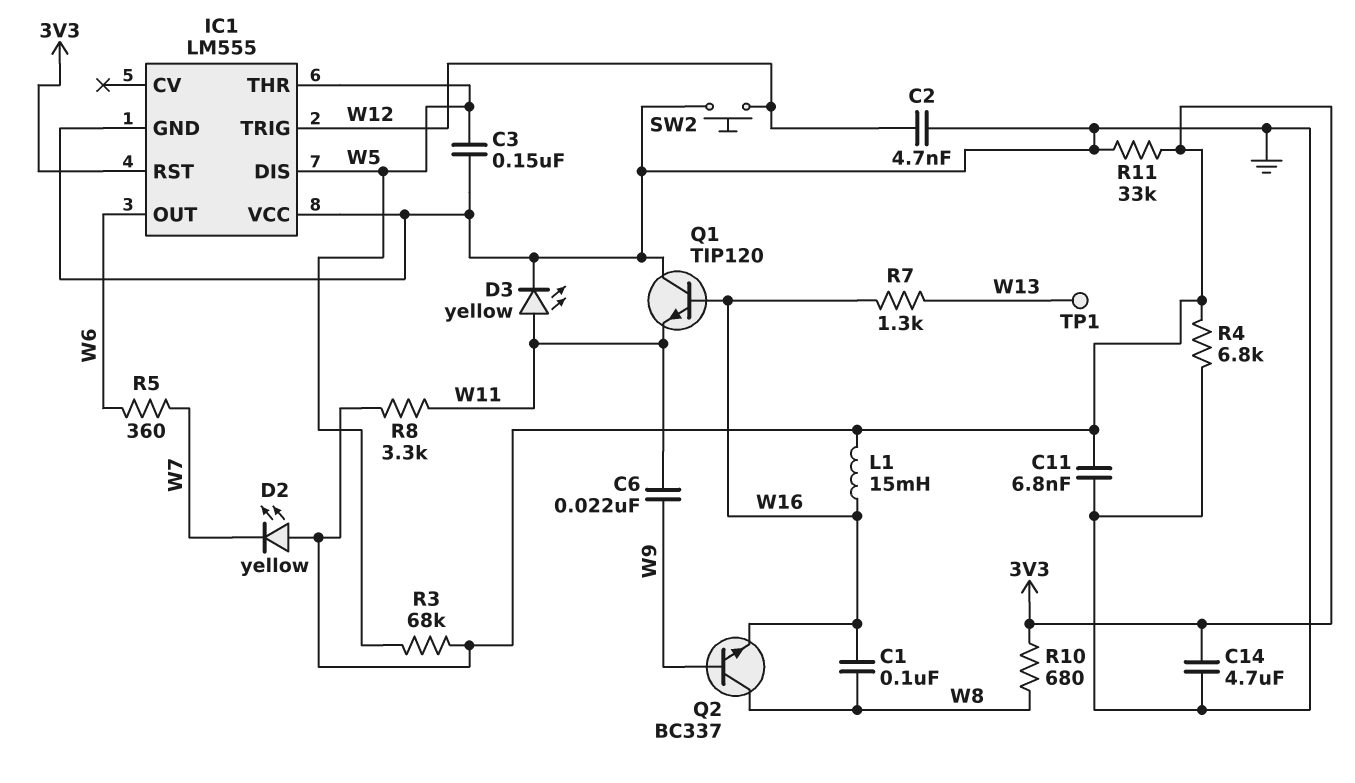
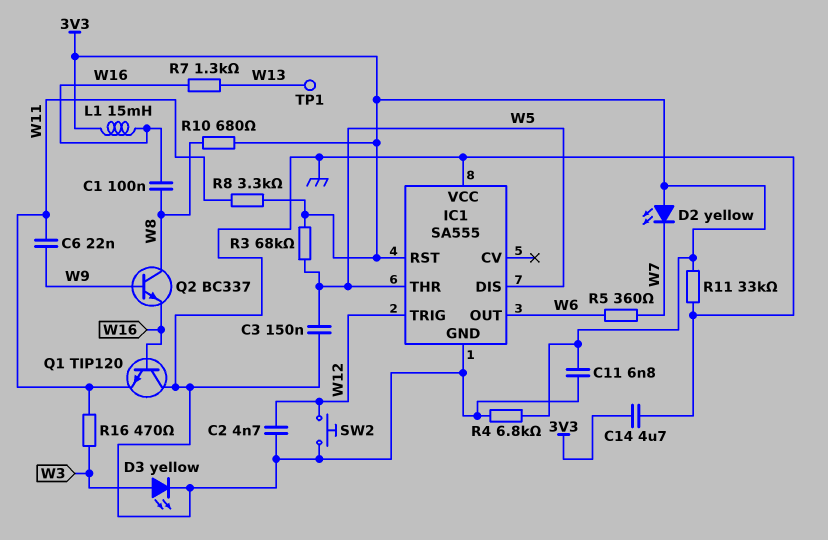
D3: LED yellow (A W11, K GND) -> LED yellow (A W3, K GND)
IC1: LM555 -> SA555
R16: none -> 470 (W3, W11)

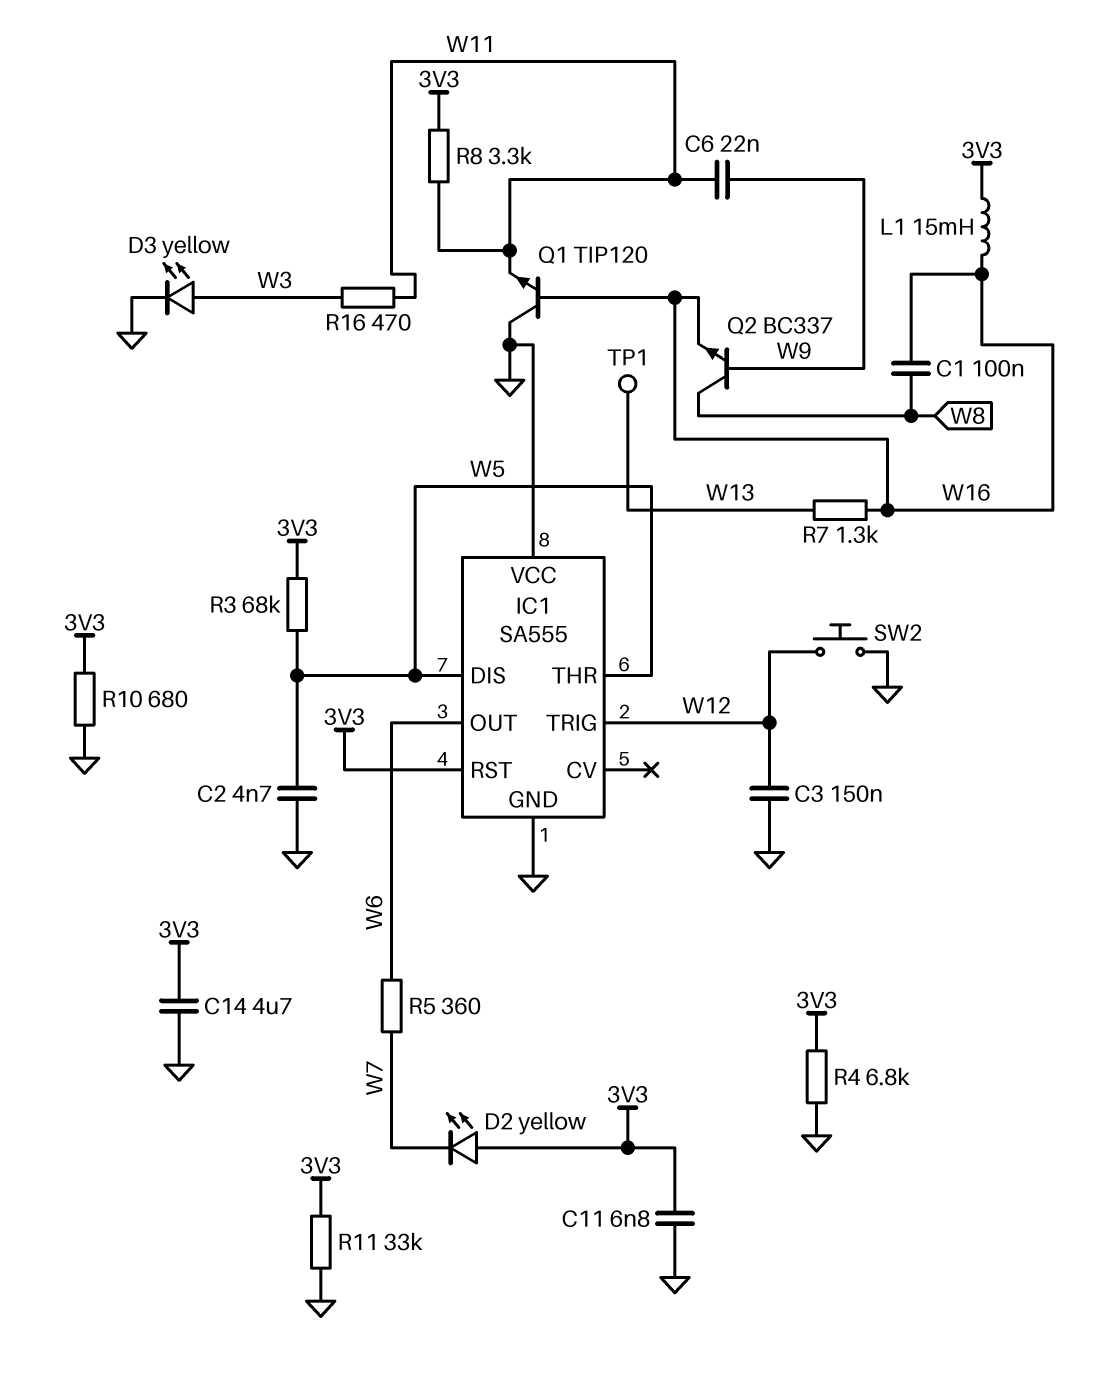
C2: 4.7nF (GND, W12) -> 4.7nF (GND, W5)
C3: 150nF (GND, W5) -> 150nF (GND, W12)
R10: 680 (3V3, W8) -> 680 (3V3, GND)

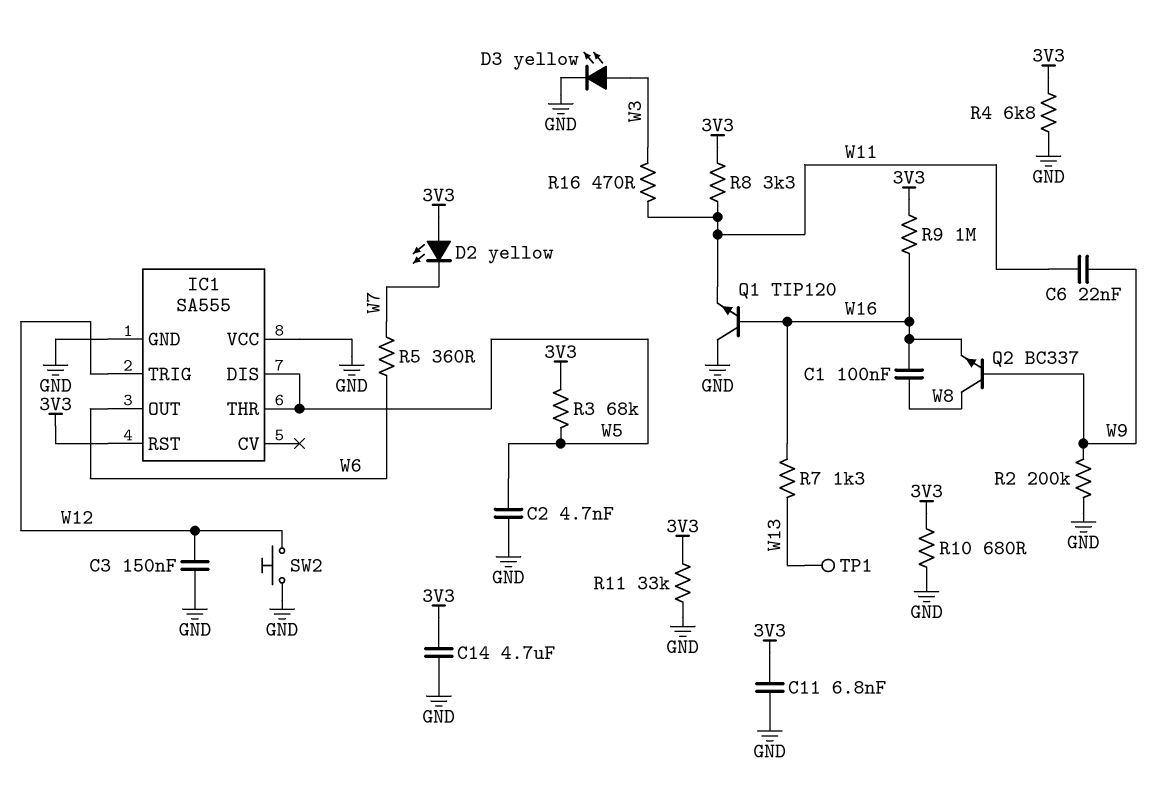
L1: 15mH (3V3, W16) -> none
R2: none -> 200k (GND, W9)
R9: none -> 1M (3V3, W16)

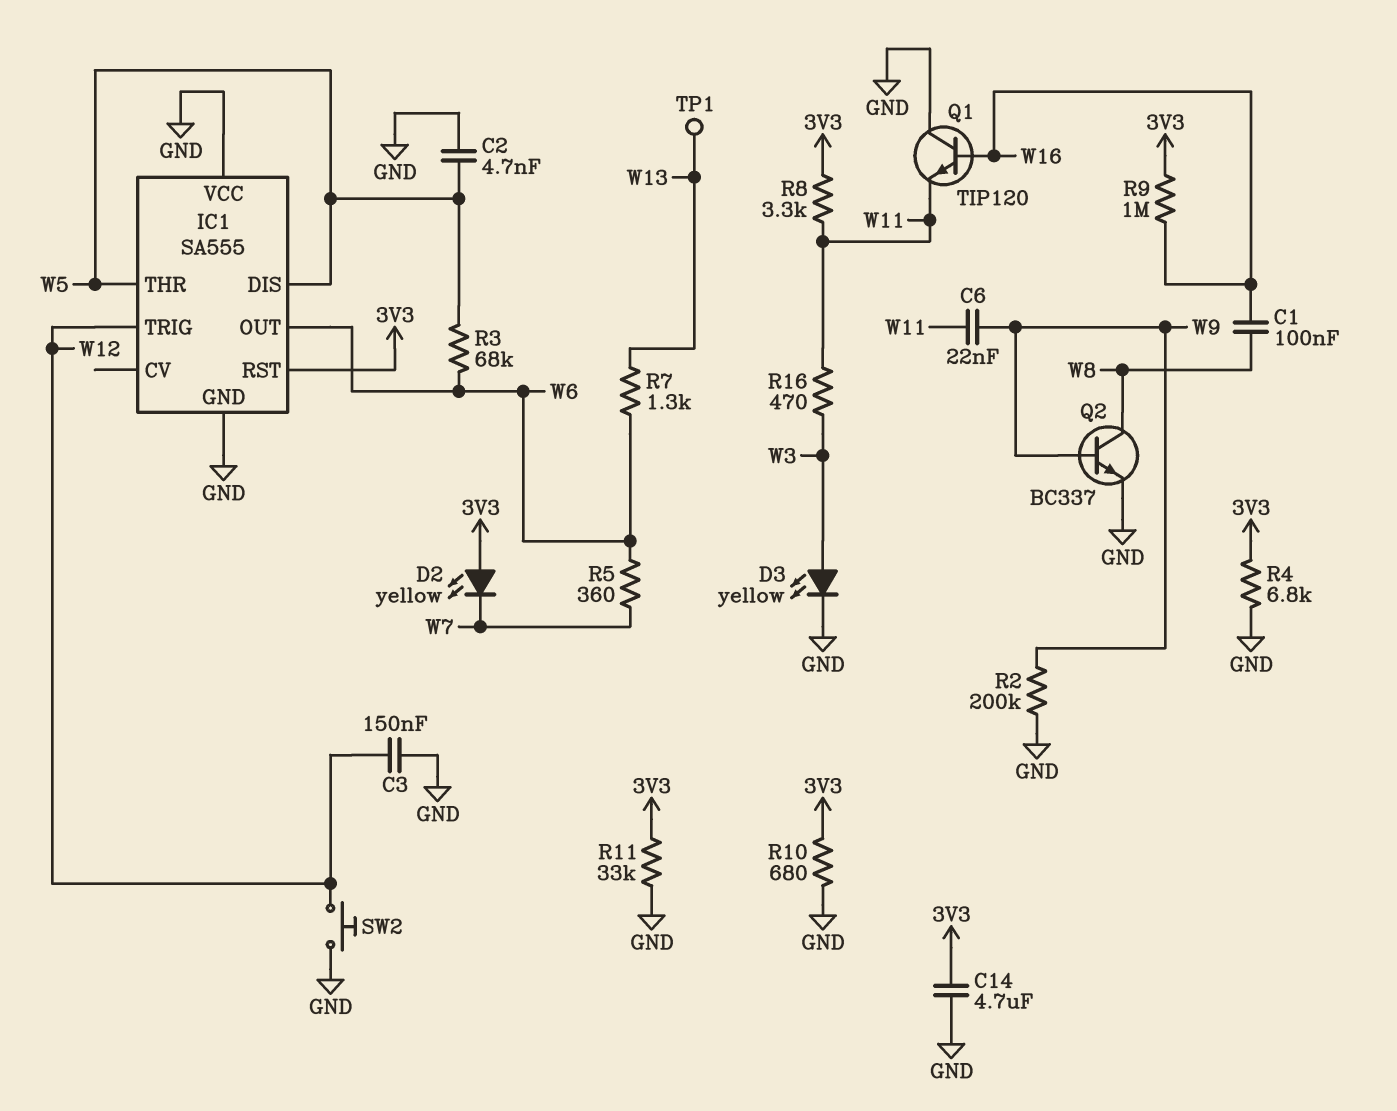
C11: 6.8nF (3V3, GND) -> none
Q2: NPN BC337 (B W9, C W8, E W16) -> NPN BC337 (B W9, C W8, E GND)
R3: 68k (3V3, W5) -> 68k (W5, W6)
R7: 1.3k (W13, W16) -> 1.3k (W6, W13)

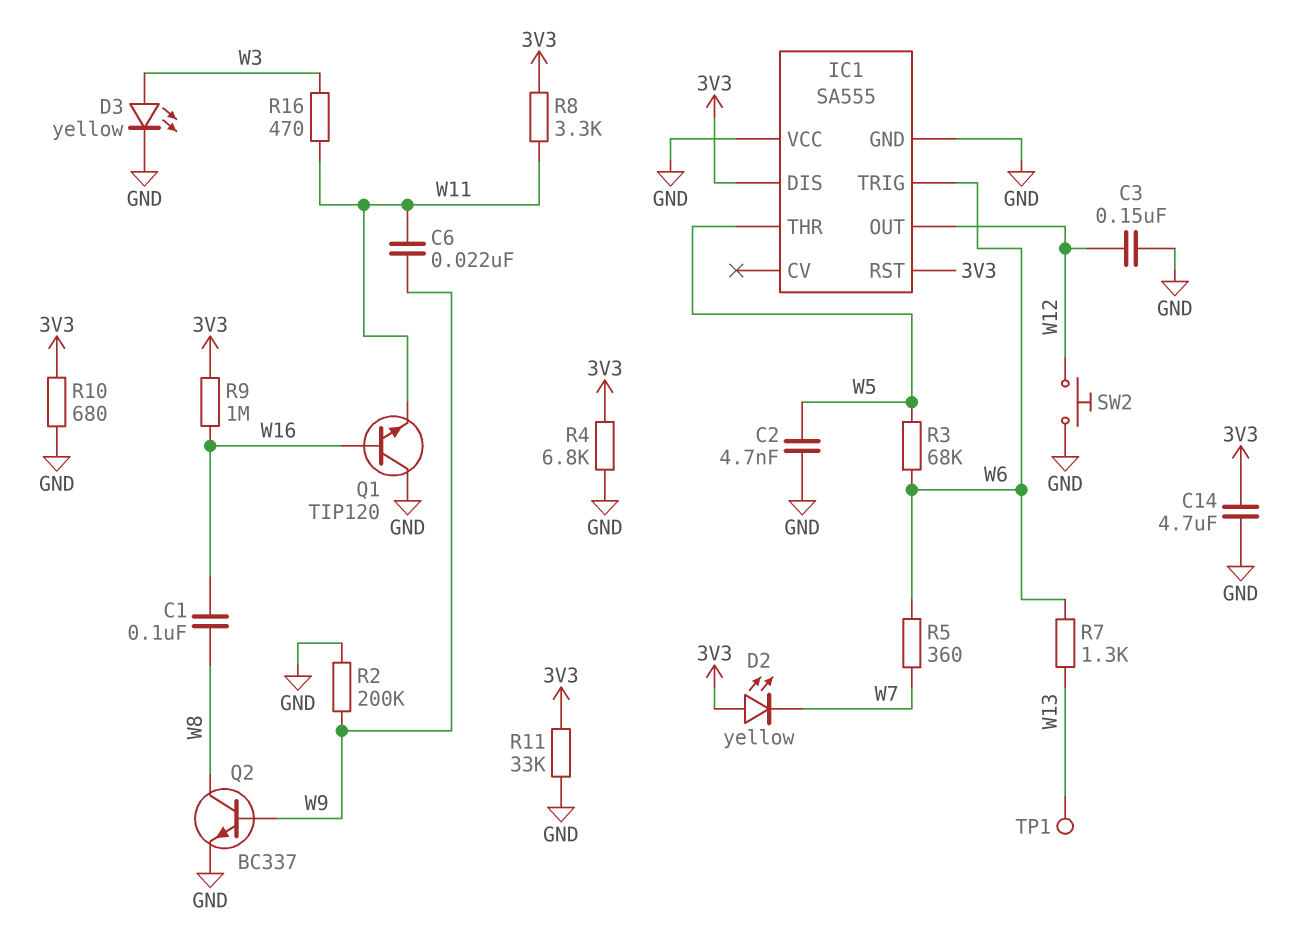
IC1 pin DIS: W5 -> 3V3
IC1 pin OUT: W6 -> W12
IC1 pin TRIG: W12 -> W6

